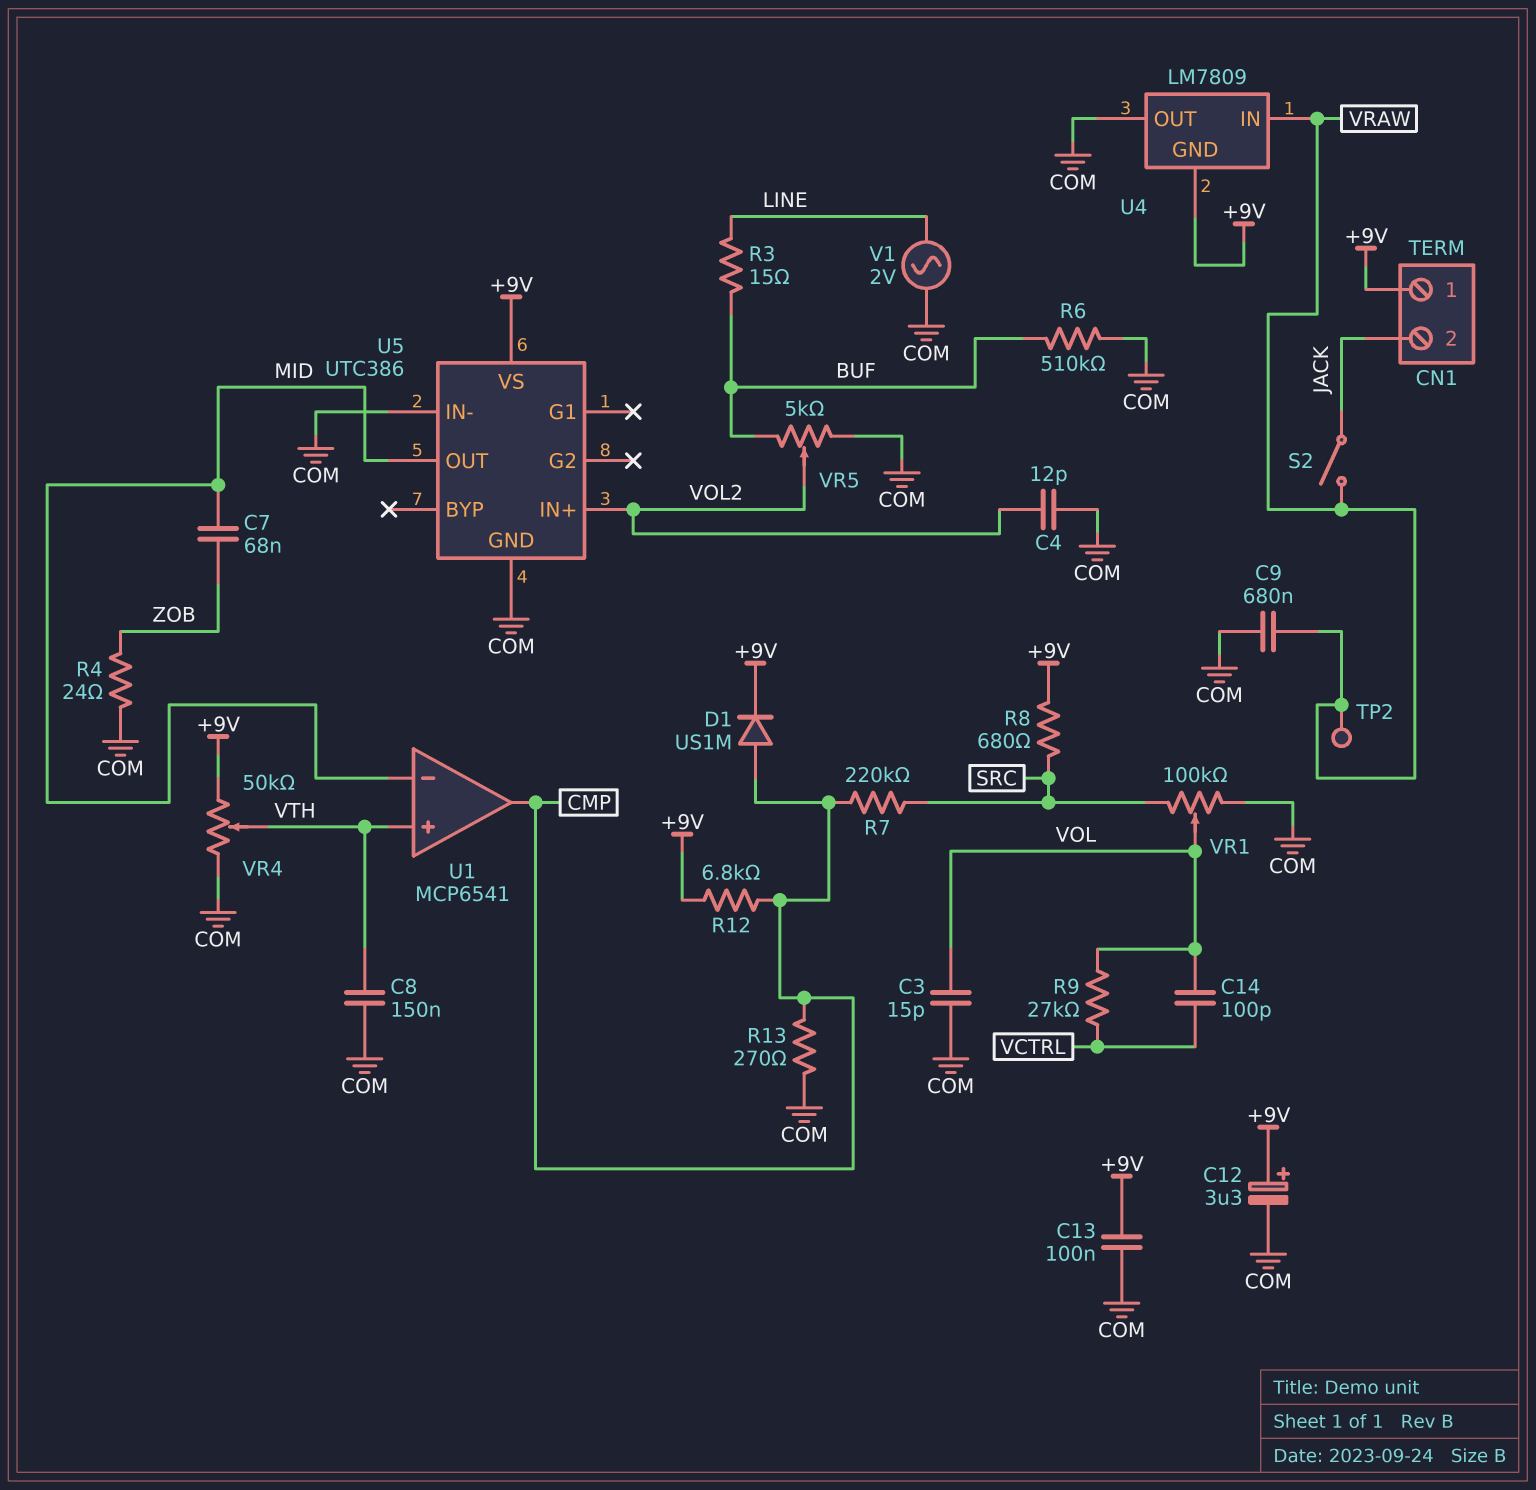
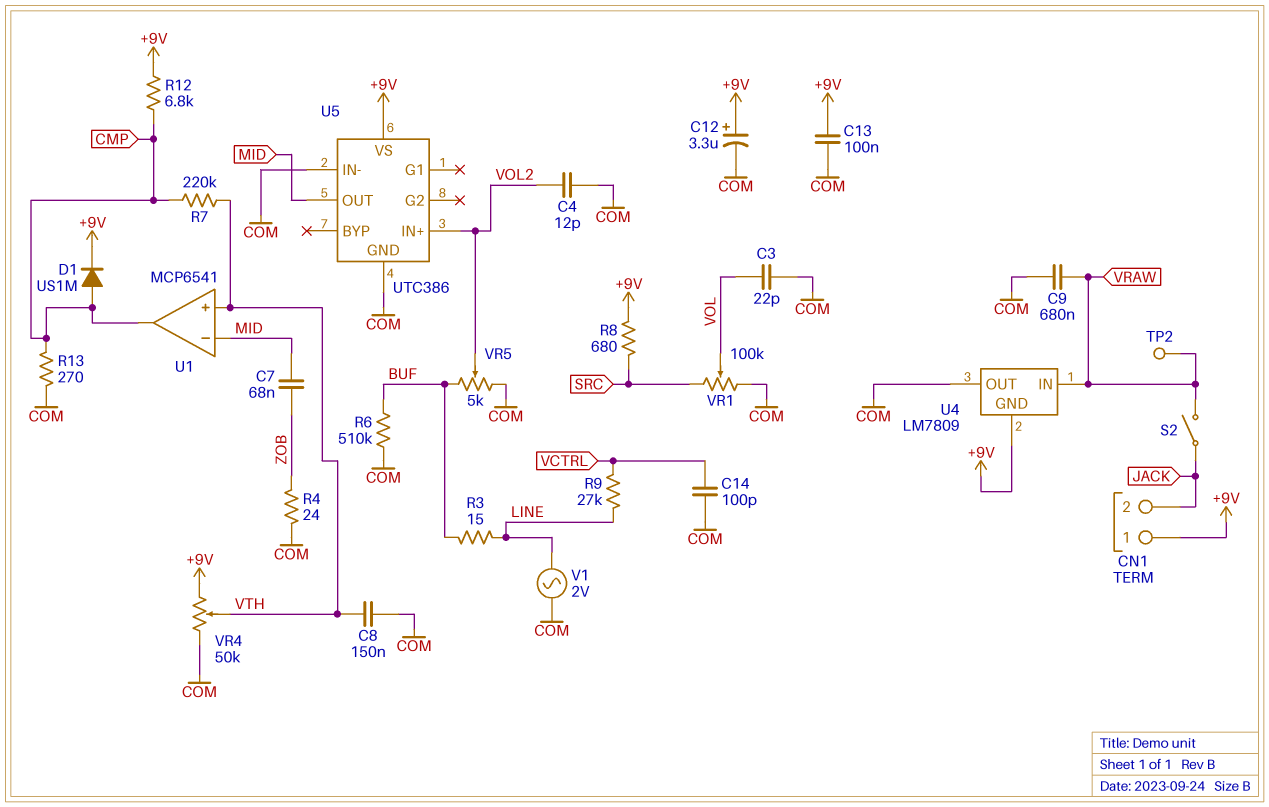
C3: 15pF (COM, VOL) -> 22pF (COM, VOL)
C14: 100pF (VCTRL, VOL) -> 100pF (COM, VCTRL)
R7: 220k (CMP, SRC) -> 220k (CMP, VTH)
R9: 27k (VCTRL, VOL) -> 27k (LINE, VCTRL)

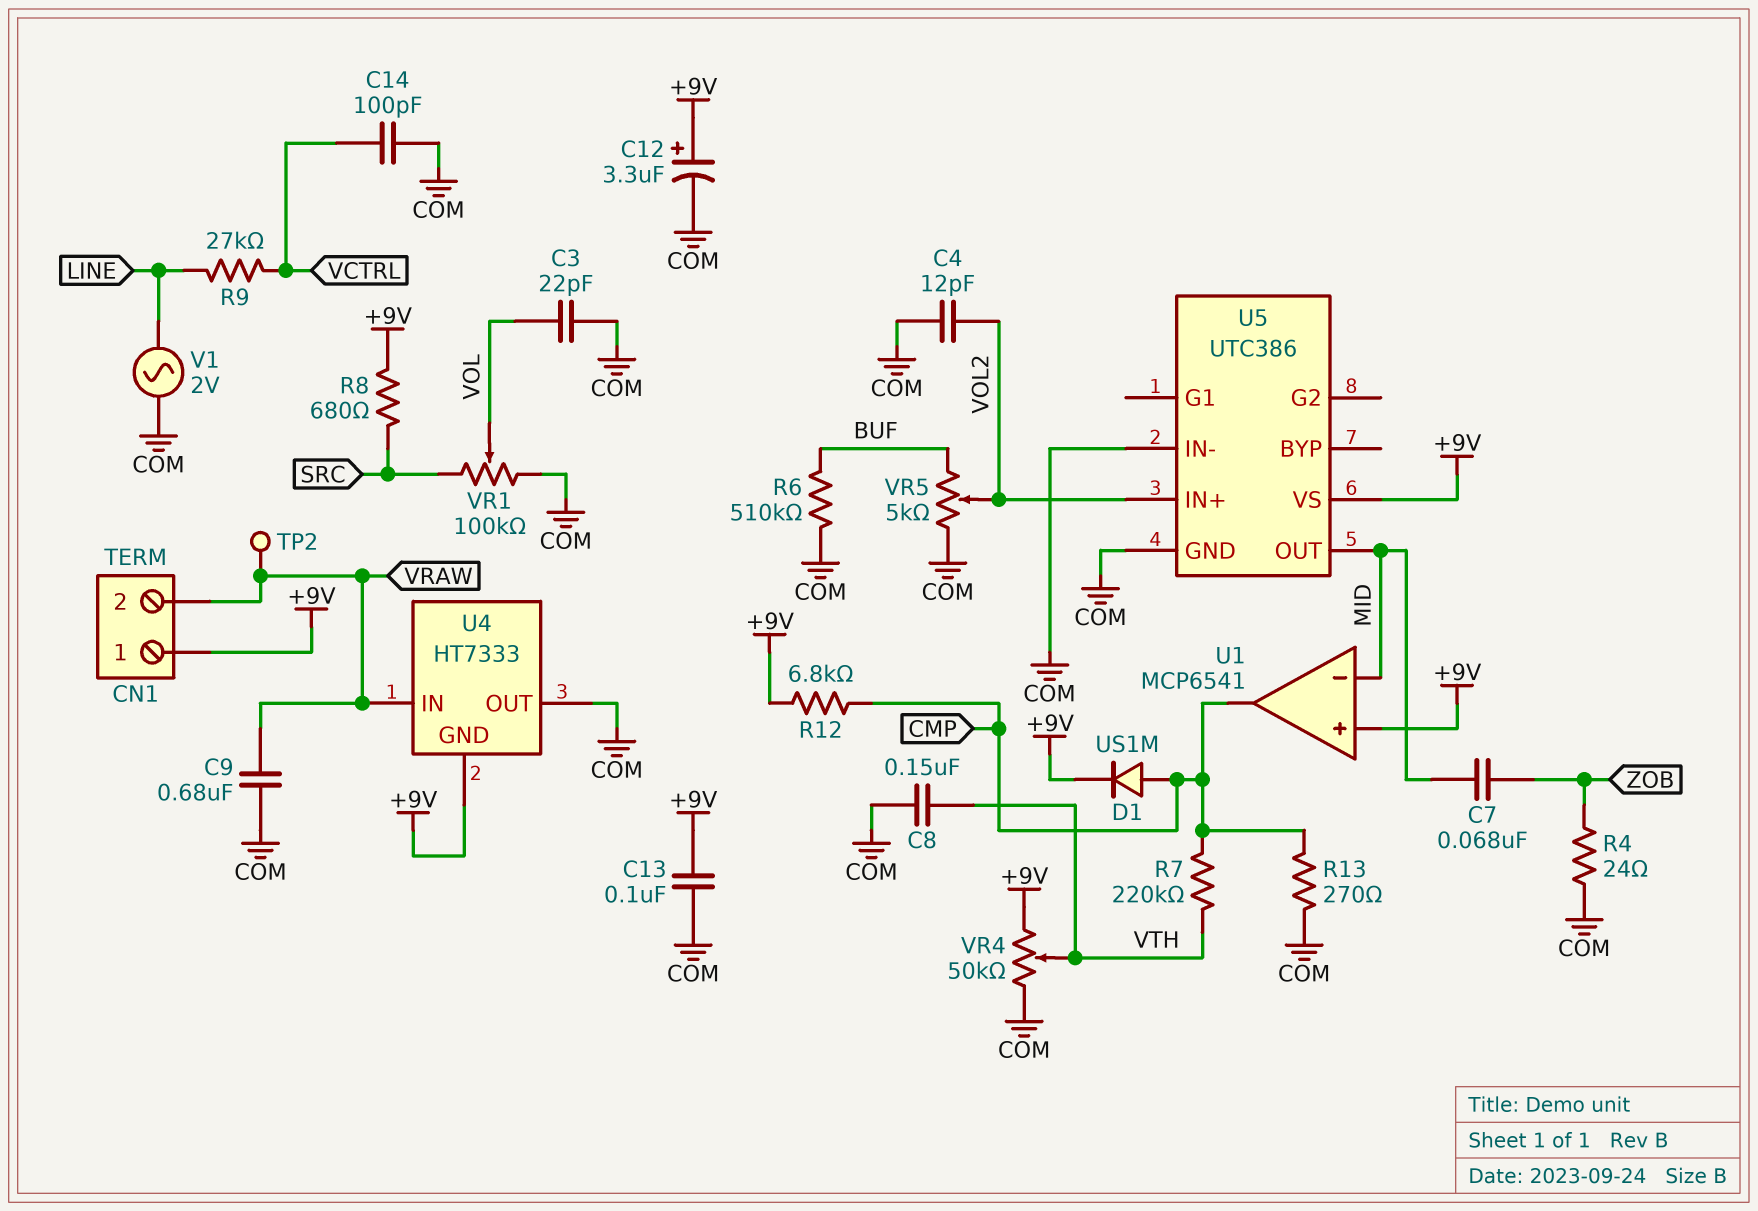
CN1 pin 2: JACK -> VRAW
R3: 15 (BUF, LINE) -> none
S2: switch (JACK, VRAW) -> none
U1 pin in+: VTH -> +9V
U4: LM7809 -> HT7333

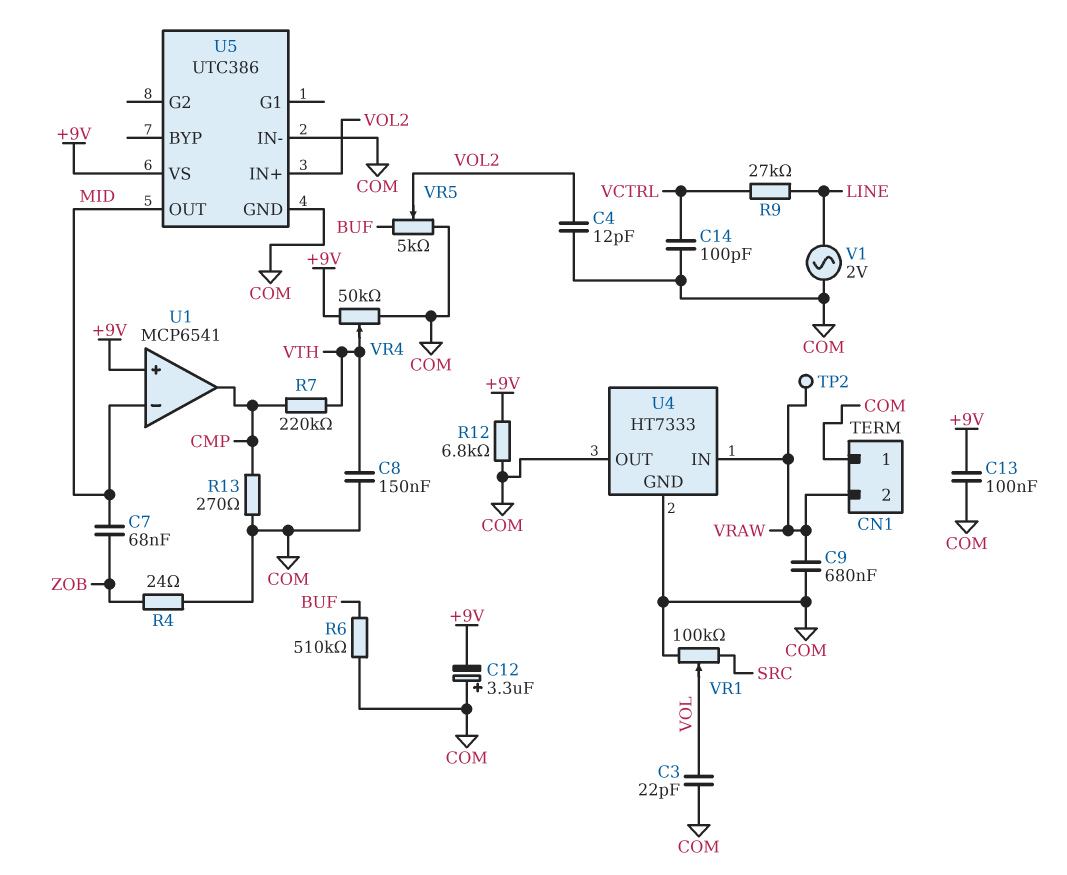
C12: 3.3uF (plus +9V, minus COM) -> 3.3uF (plus COM, minus +9V)
CN1 pin 1: +9V -> COM
D1: diode US1M (A CMP, K +9V) -> none
R8: 680 (+9V, SRC) -> none
R12: 6.8k (+9V, CMP) -> 6.8k (+9V, COM)
U4 pin GND: +9V -> COM

